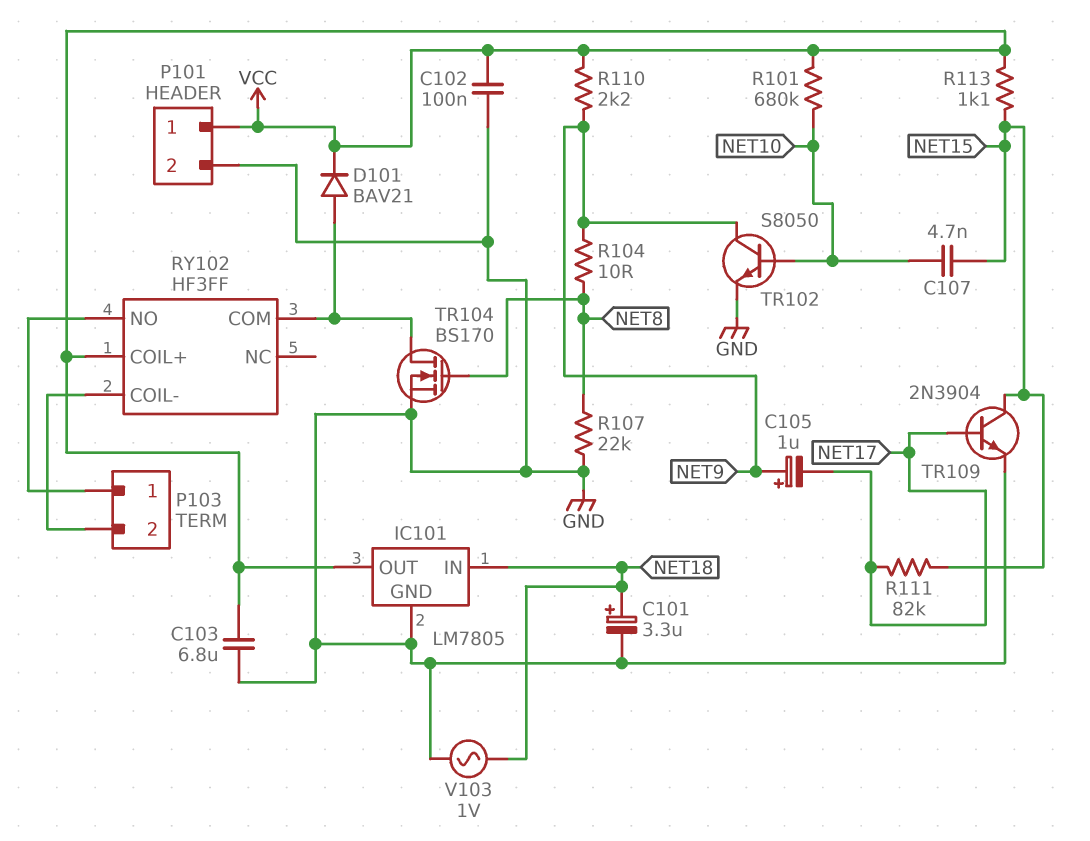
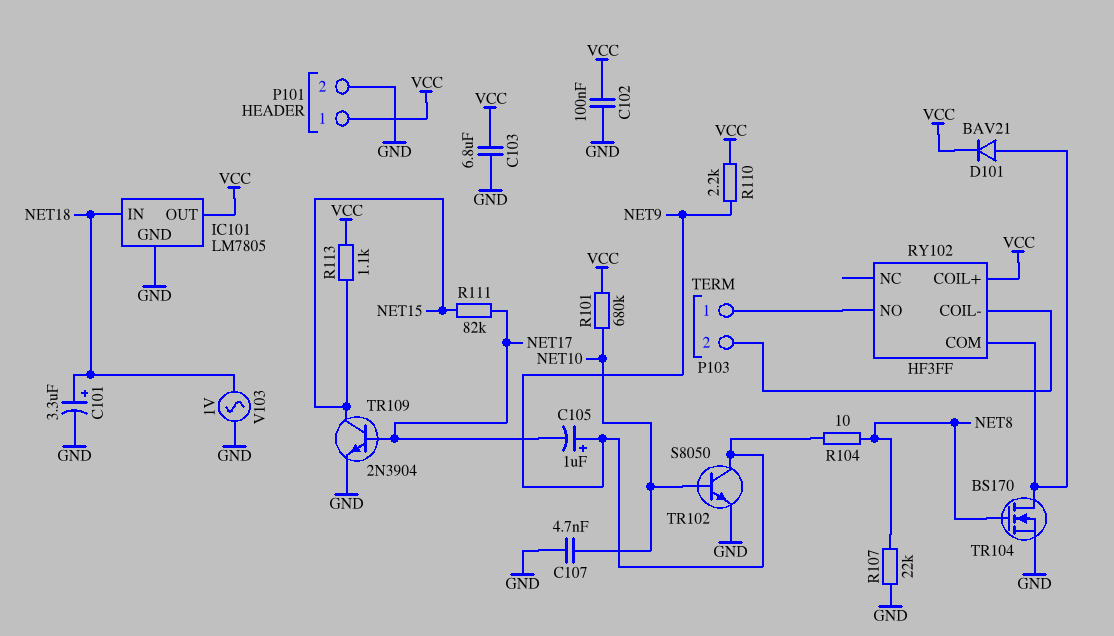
C107: 4.7nF (NET10, NET15) -> 4.7nF (GND, NET10)

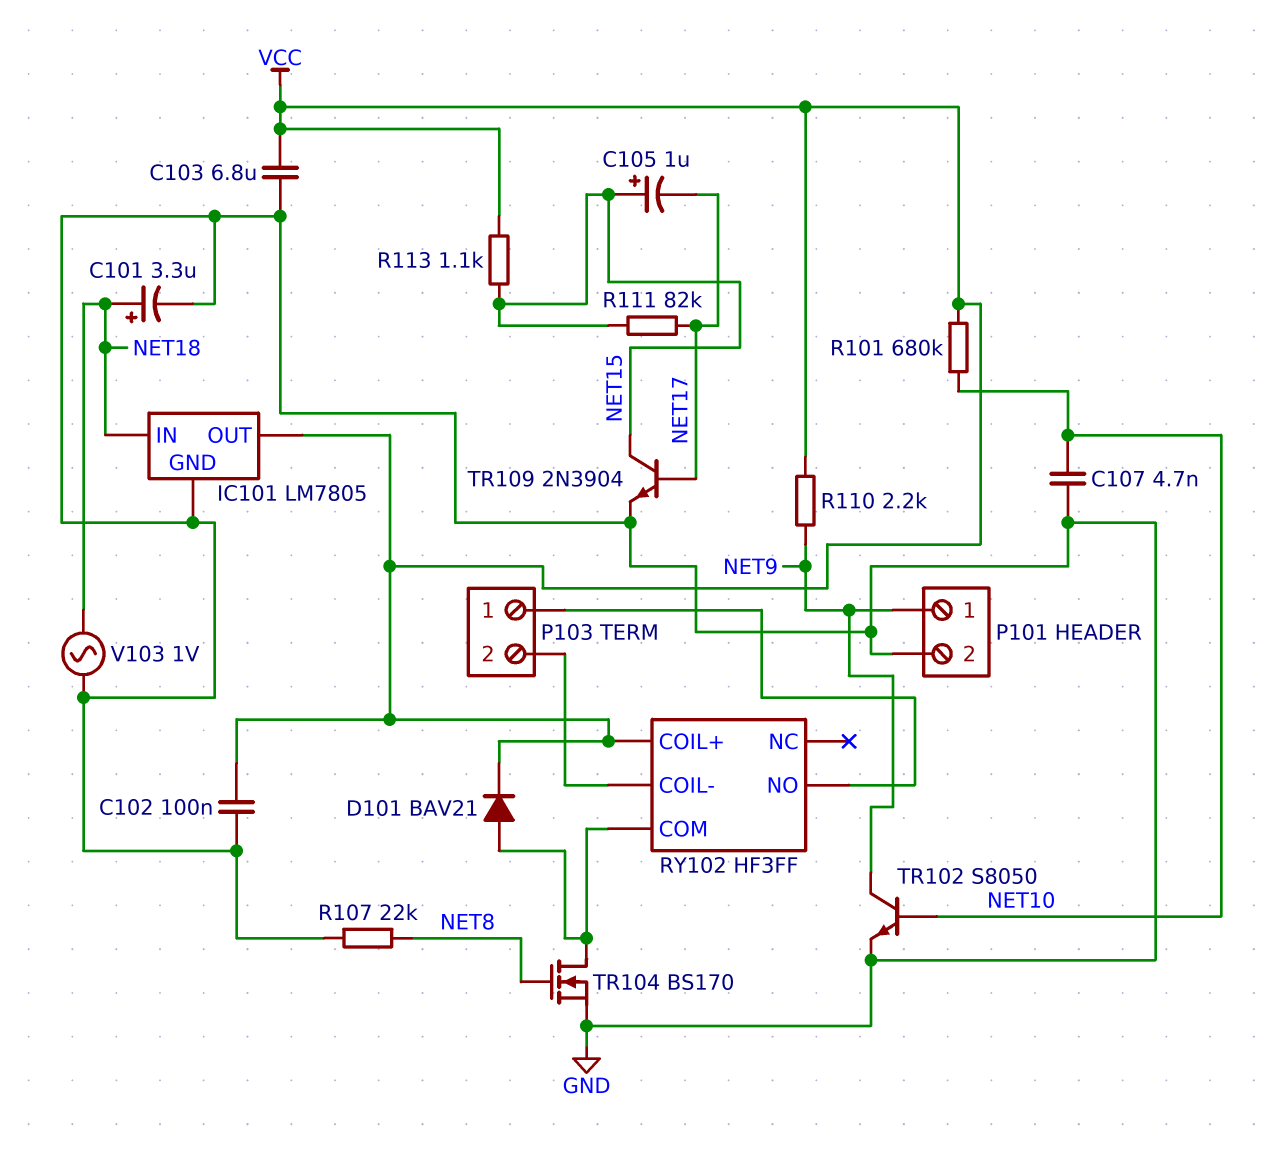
C105: 1uF (plus NET9, minus NET17) -> 1uF (plus NET15, minus NET17)
P101 pin 1: VCC -> NET9
R104: 10 (NET8, NET9) -> none

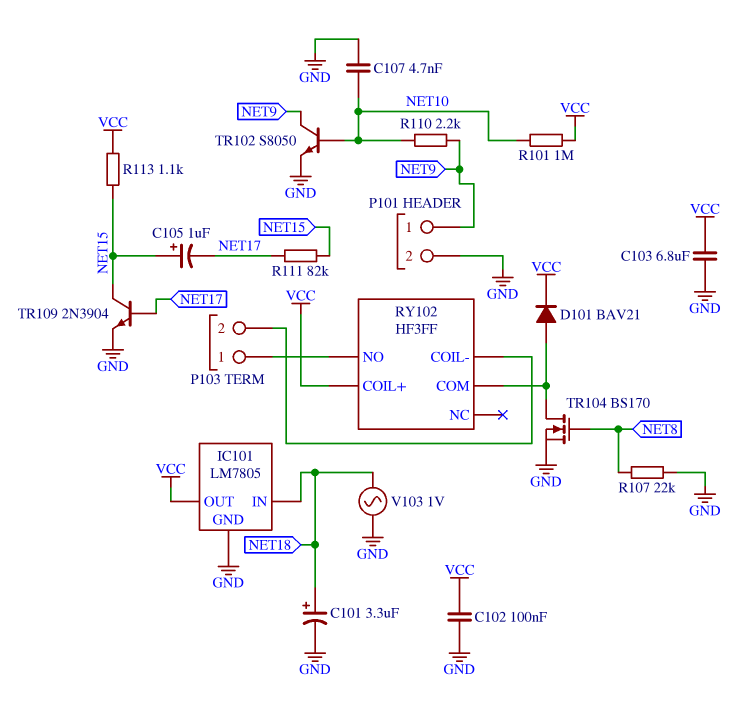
R101: 680k (NET10, VCC) -> 1M (NET10, VCC)
R110: 2.2k (NET9, VCC) -> 2.2k (NET9, NET10)

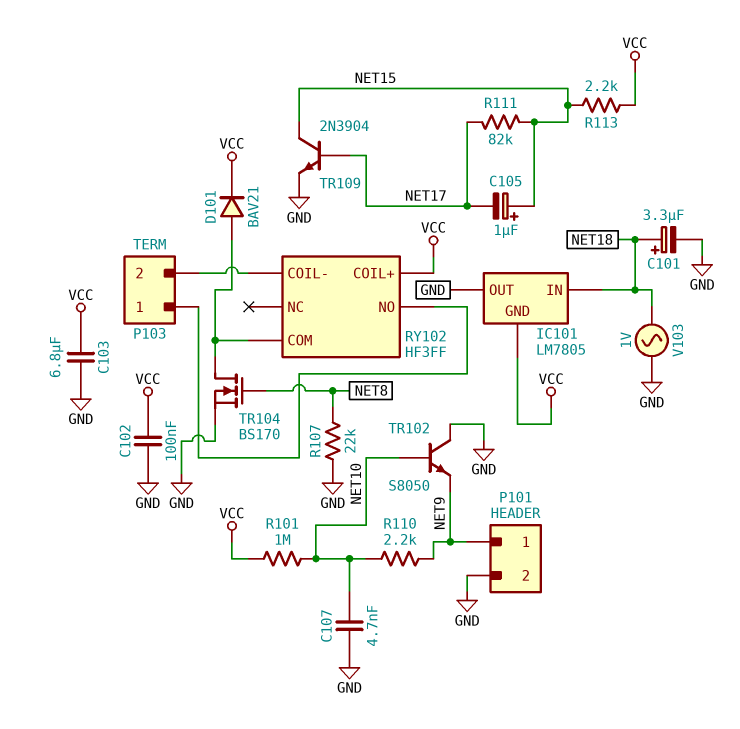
IC101 pin GND: GND -> VCC
IC101 pin OUT: VCC -> GND
R113: 1.1k (NET15, VCC) -> 2.2k (NET15, VCC)
TR102: NPN S8050 (B NET10, C NET9, E GND) -> NPN S8050 (B NET10, C GND, E NET9)

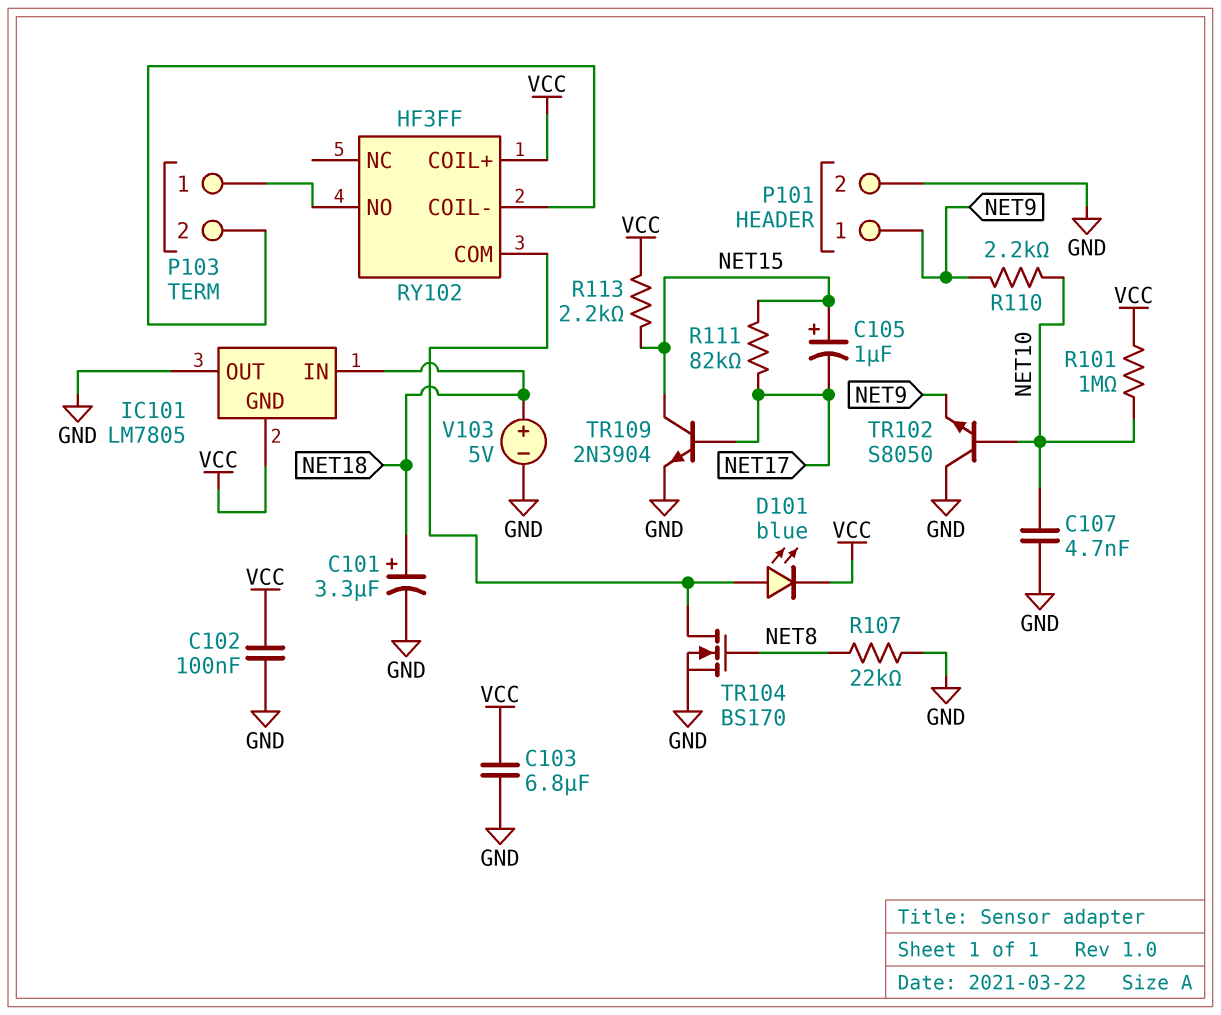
D101: diode BAV21 (A RY102/COM, K VCC) -> LED blue (A RY102/COM, K VCC)
V103: AC 1V (GND, NET18) -> 5V (plus NET18, minus GND)

